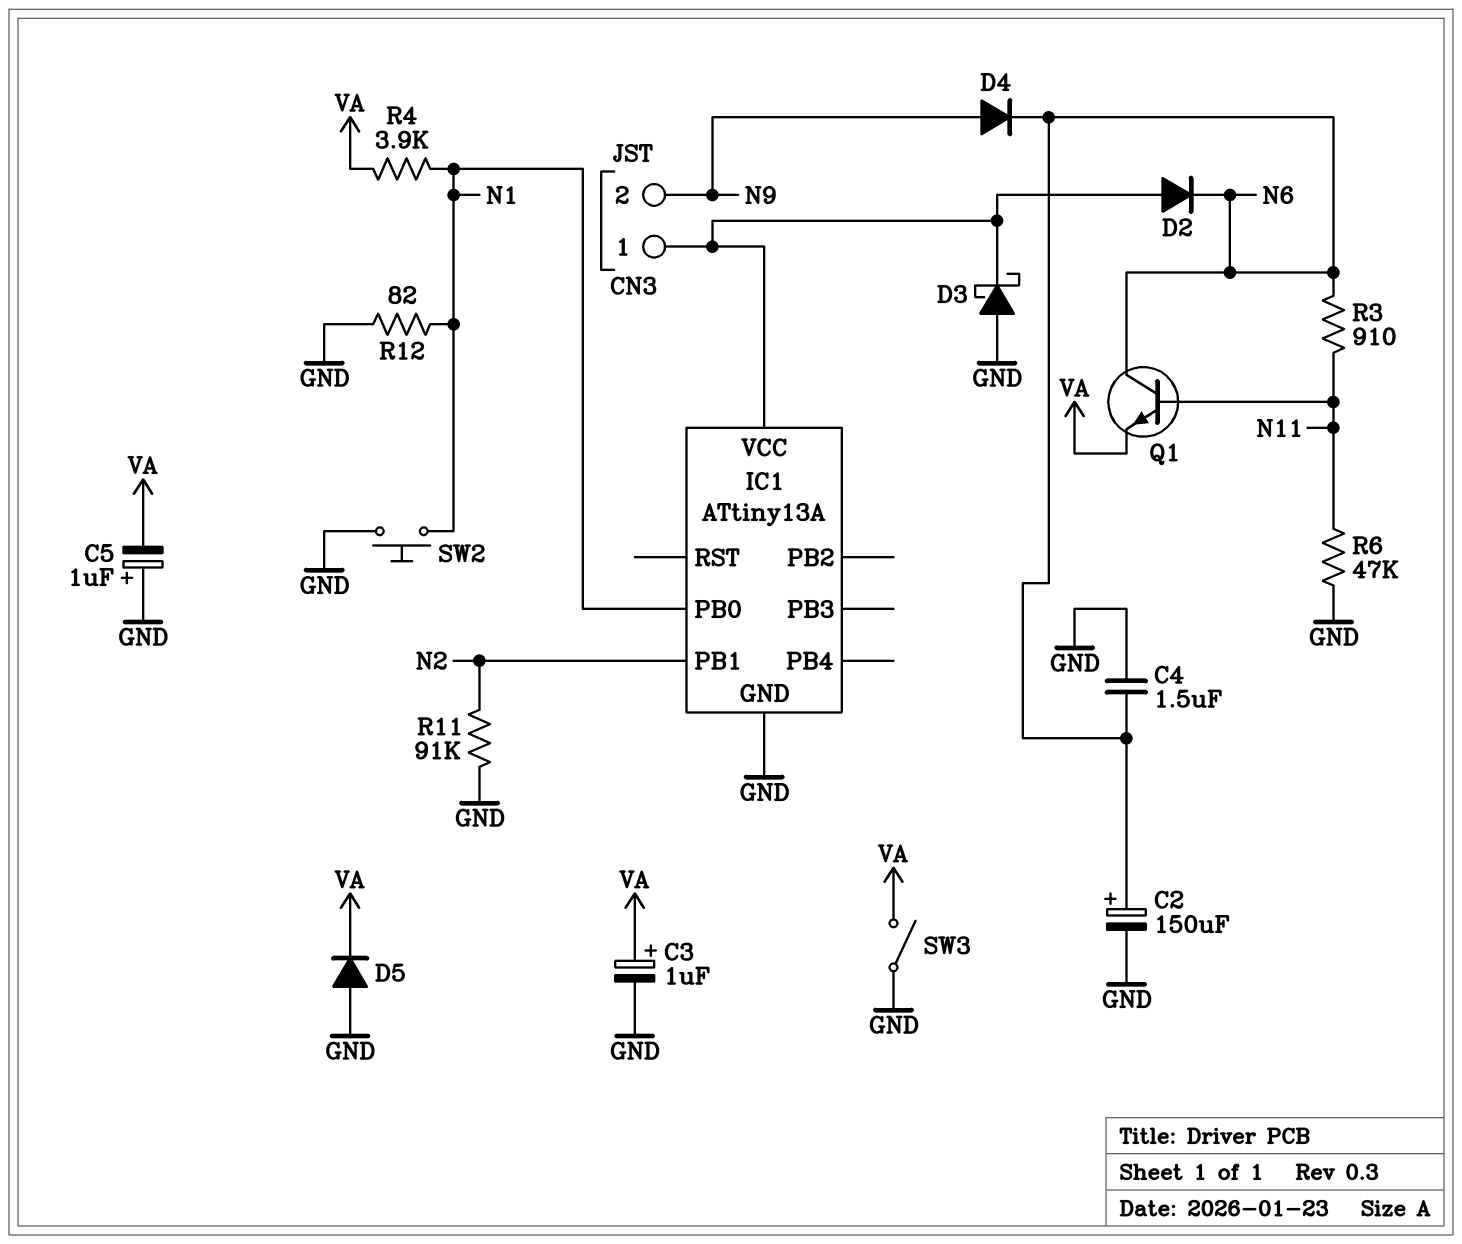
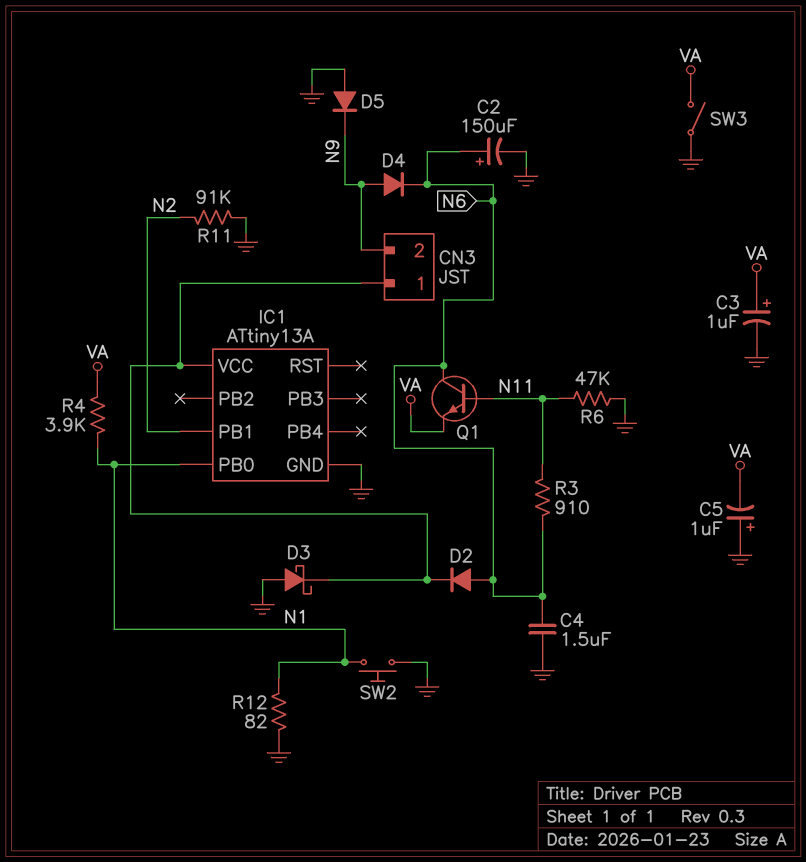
D2: diode (A CN3/1, K N6) -> diode (A N6, K CN3/1)
D5: diode (A GND, K VA) -> diode (A GND, K N9)

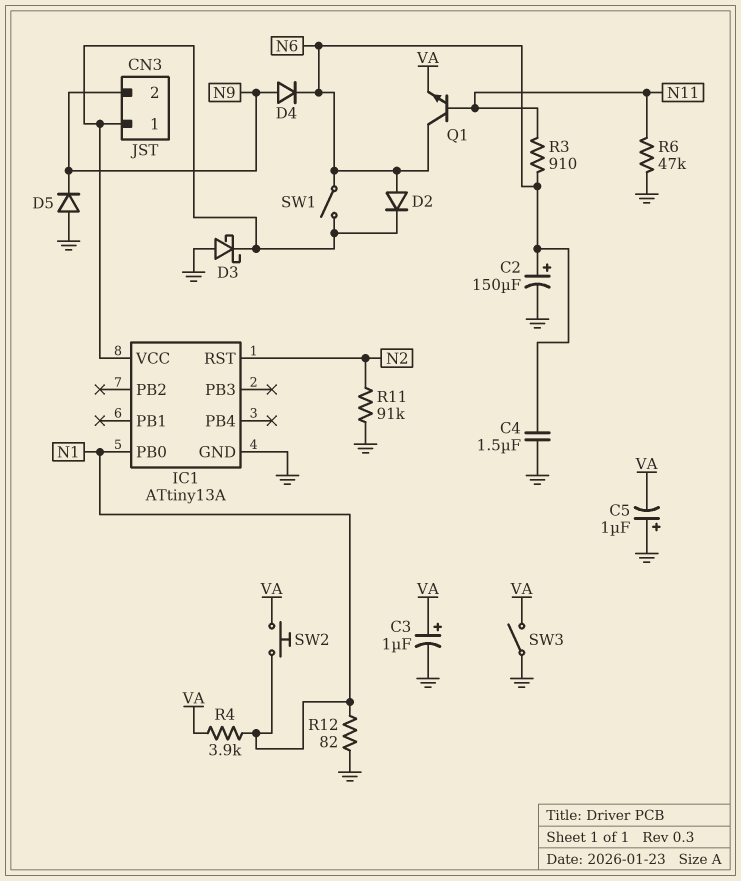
IC1 pin PB1: N2 -> none
IC1 pin RST: none -> N2
SW1: none -> switch (CN3/1, N6)
SW2: button (GND, N1) -> button (N1, VA)

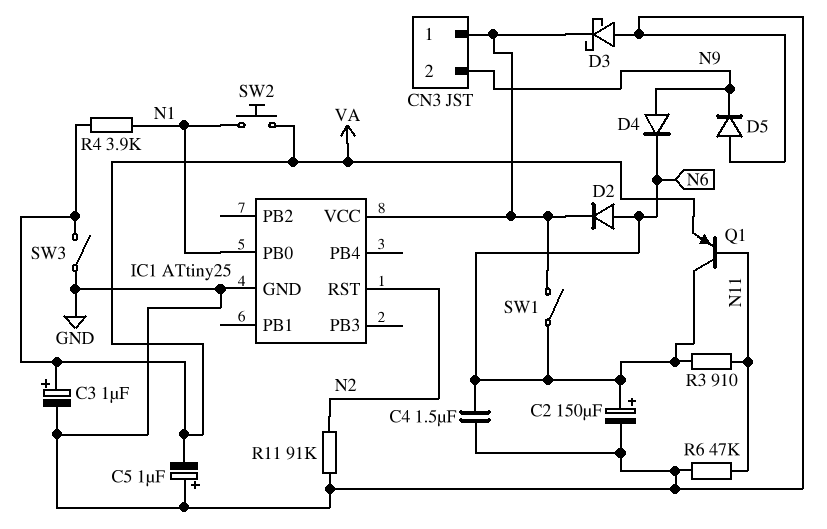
IC1: ATtiny13A -> ATtiny25
Q1: NPN (B N11, C N6, E VA) -> PNP (B N11, C N6, E VA)
R12: 82 (GND, N1) -> none

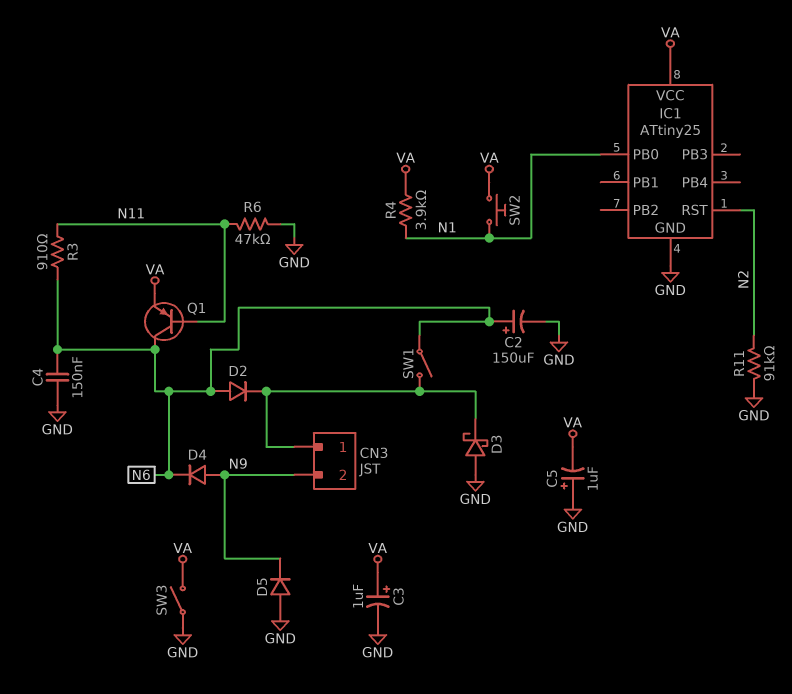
C4: 1.5uF (GND, N6) -> 150nF (GND, N6)
IC1 pin VCC: CN3/1 -> VA

